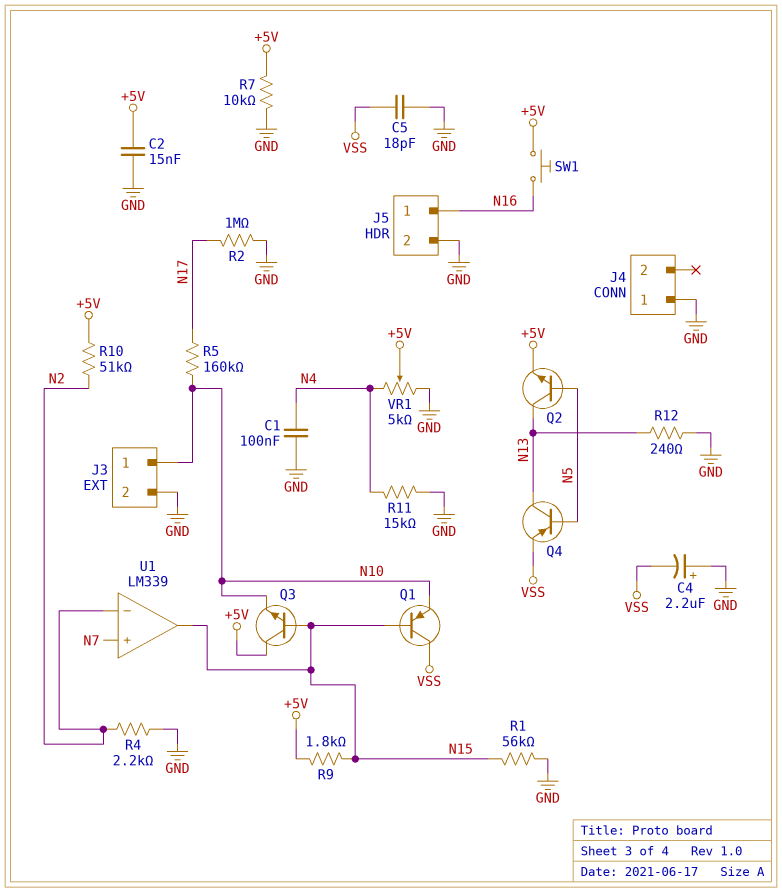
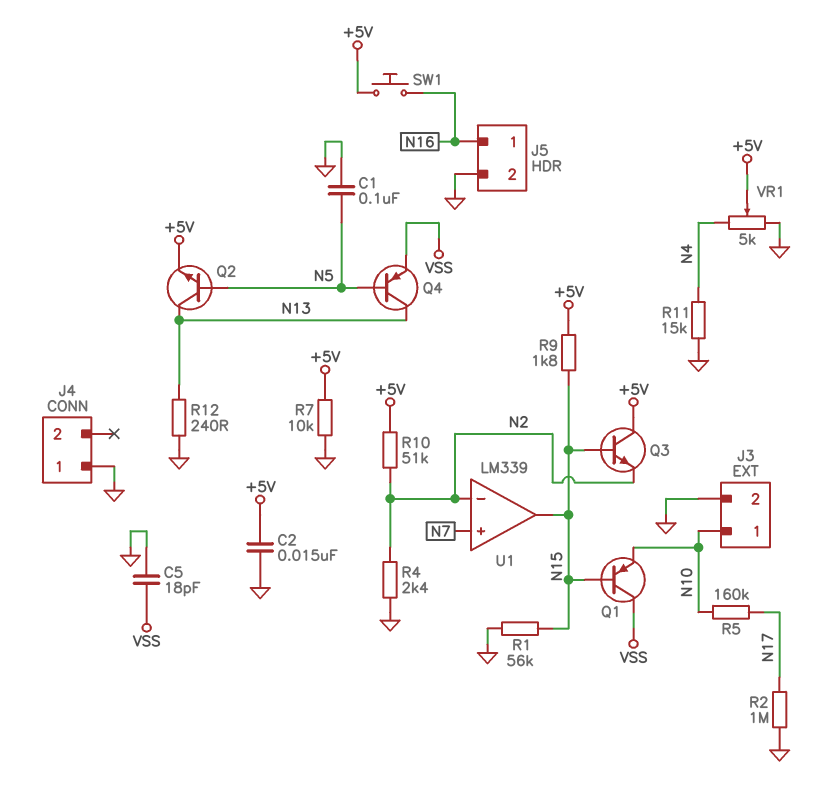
C1: 100nF (GND, N4) -> 100nF (GND, N5)
C4: 2.2uF (plus GND, minus VSS) -> none
Q3: NPN (B N15, C +5V, E N10) -> NPN (B N15, C +5V, E N2)
R4: 2.2k (GND, N2) -> 2.4k (GND, N2)

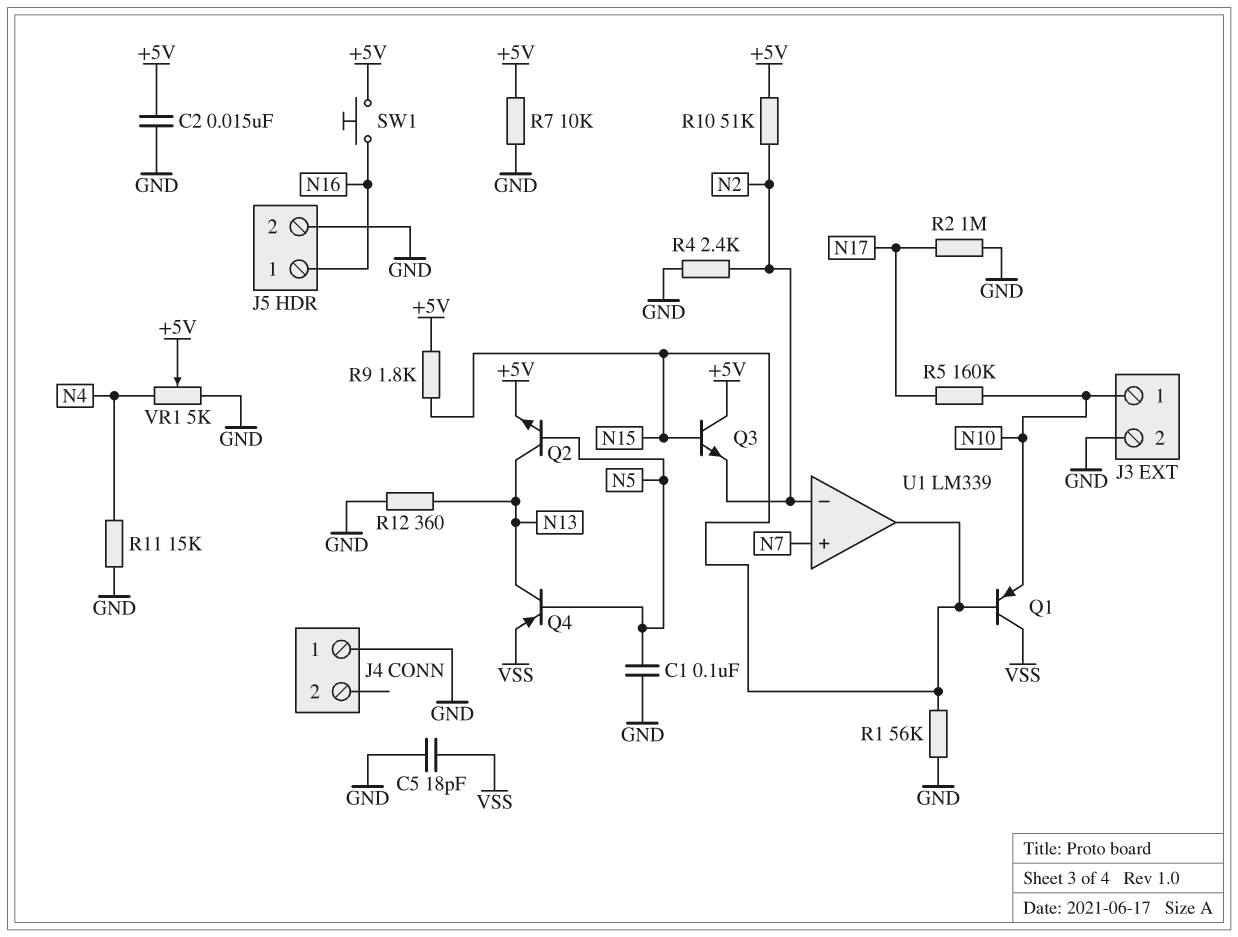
R12: 240 (GND, N13) -> 360 (GND, N13)

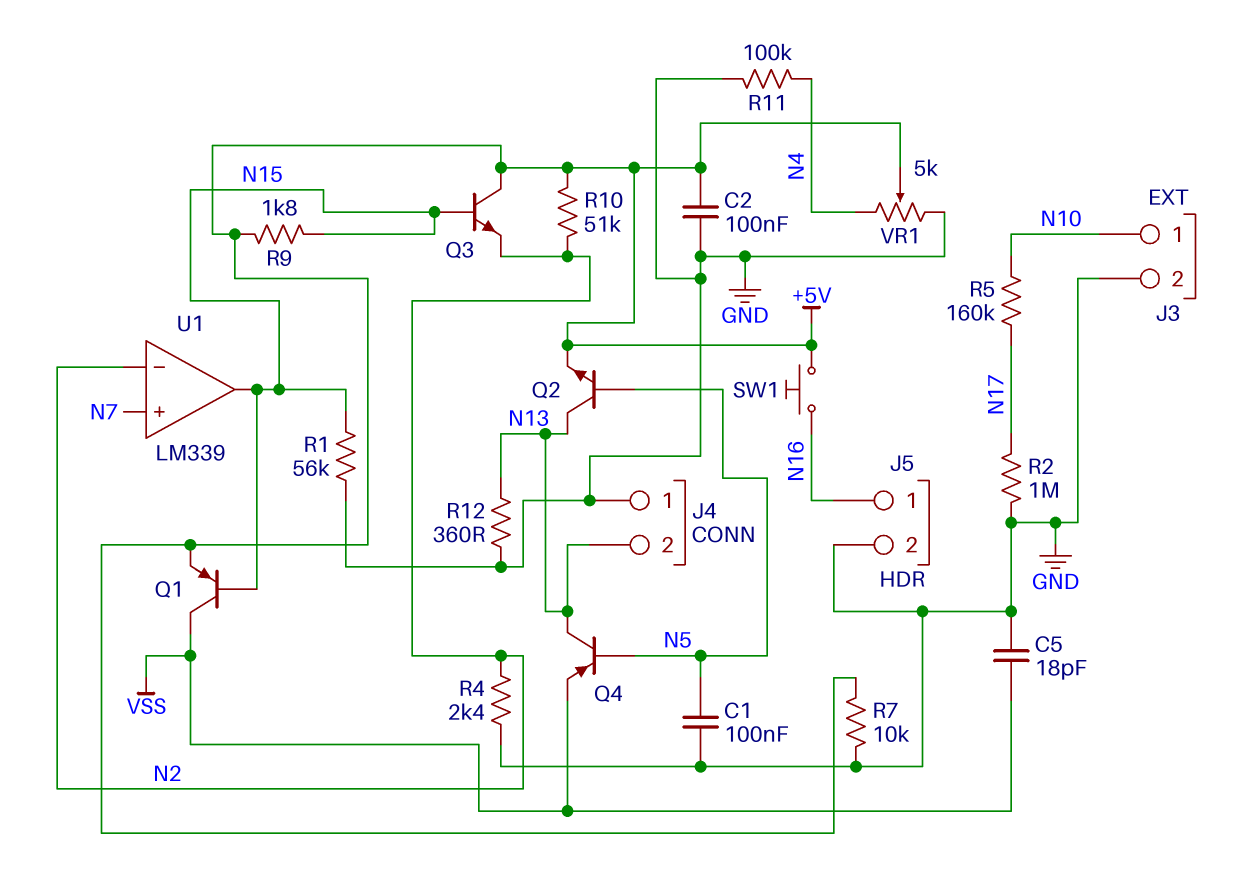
C2: 15nF (+5V, GND) -> 100nF (+5V, GND)
J4 pin 2: none -> N13
Q1: PNP (B N15, C VSS, E N10) -> PNP (B N15, C VSS, E +5V)
R11: 15k (GND, N4) -> 100k (GND, N4)

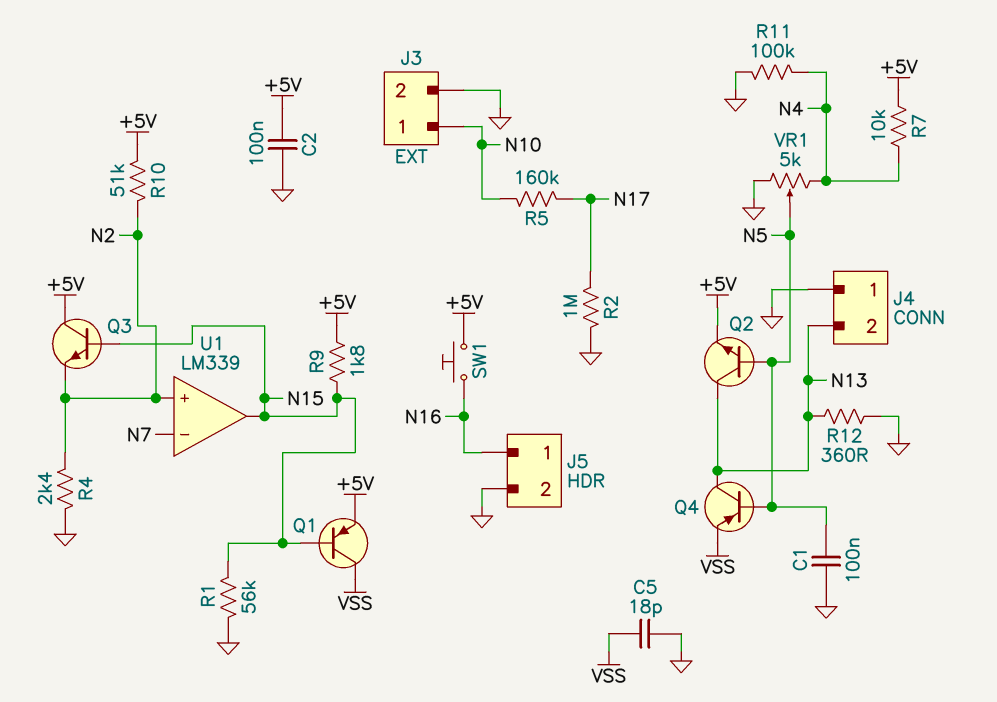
R7: 10k (+5V, GND) -> 10k (+5V, N4)
U1 pin in+: N7 -> N2
U1 pin in-: N2 -> N7
VR1: 5k (GND, N4, wiper +5V) -> 5k (GND, N4, wiper N5)

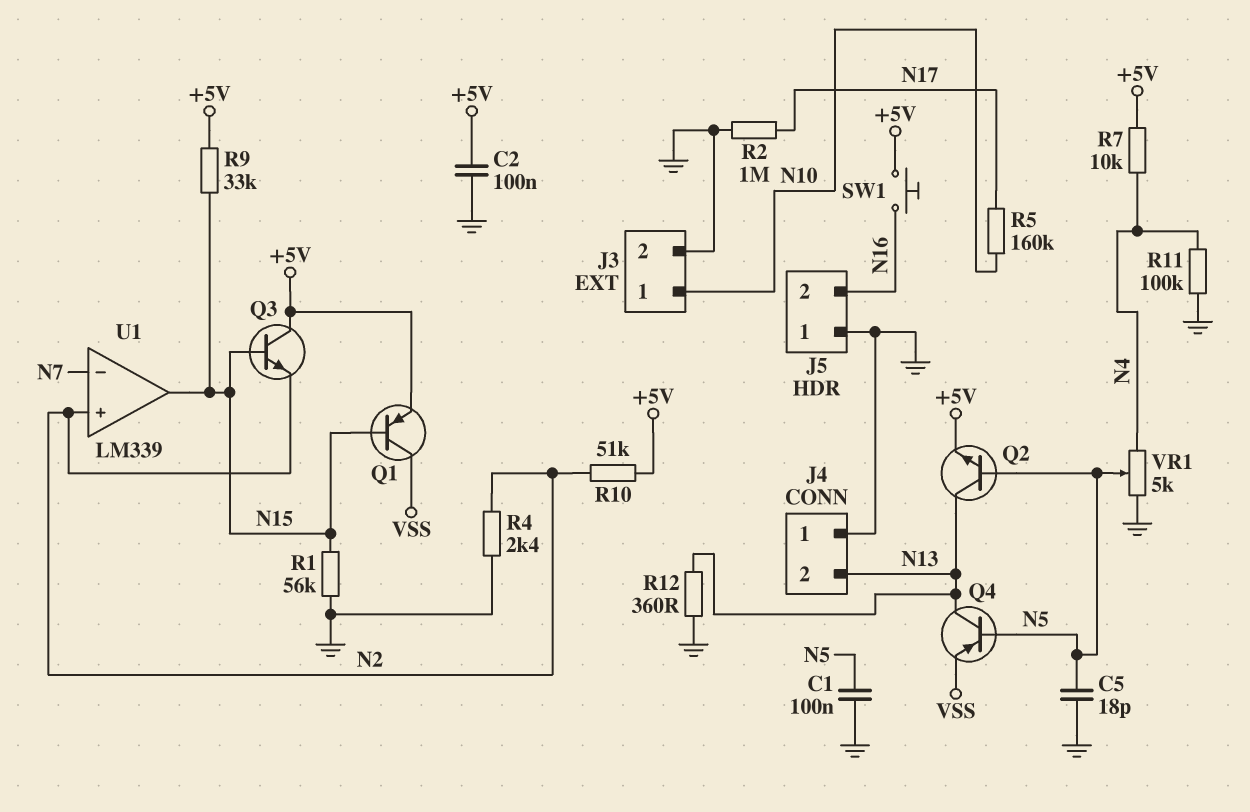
C5: 18pF (GND, VSS) -> 18pF (GND, N5)
J5 pin 1: N16 -> GND
J5 pin 2: GND -> N16
R9: 1.8k (+5V, N15) -> 33k (+5V, N15)

